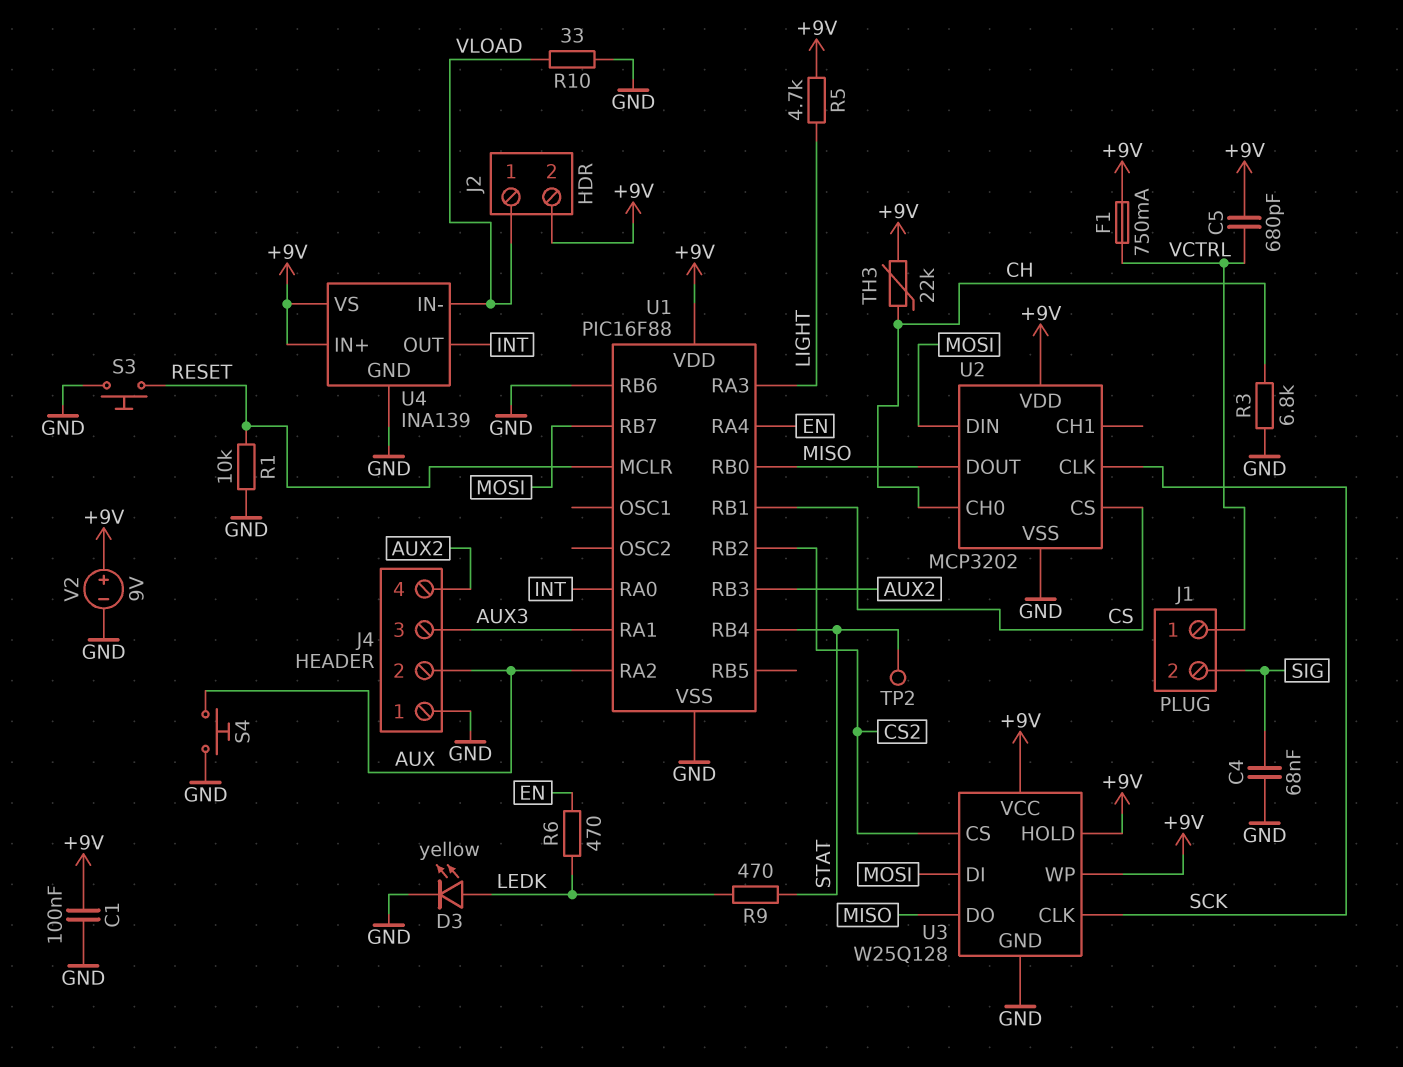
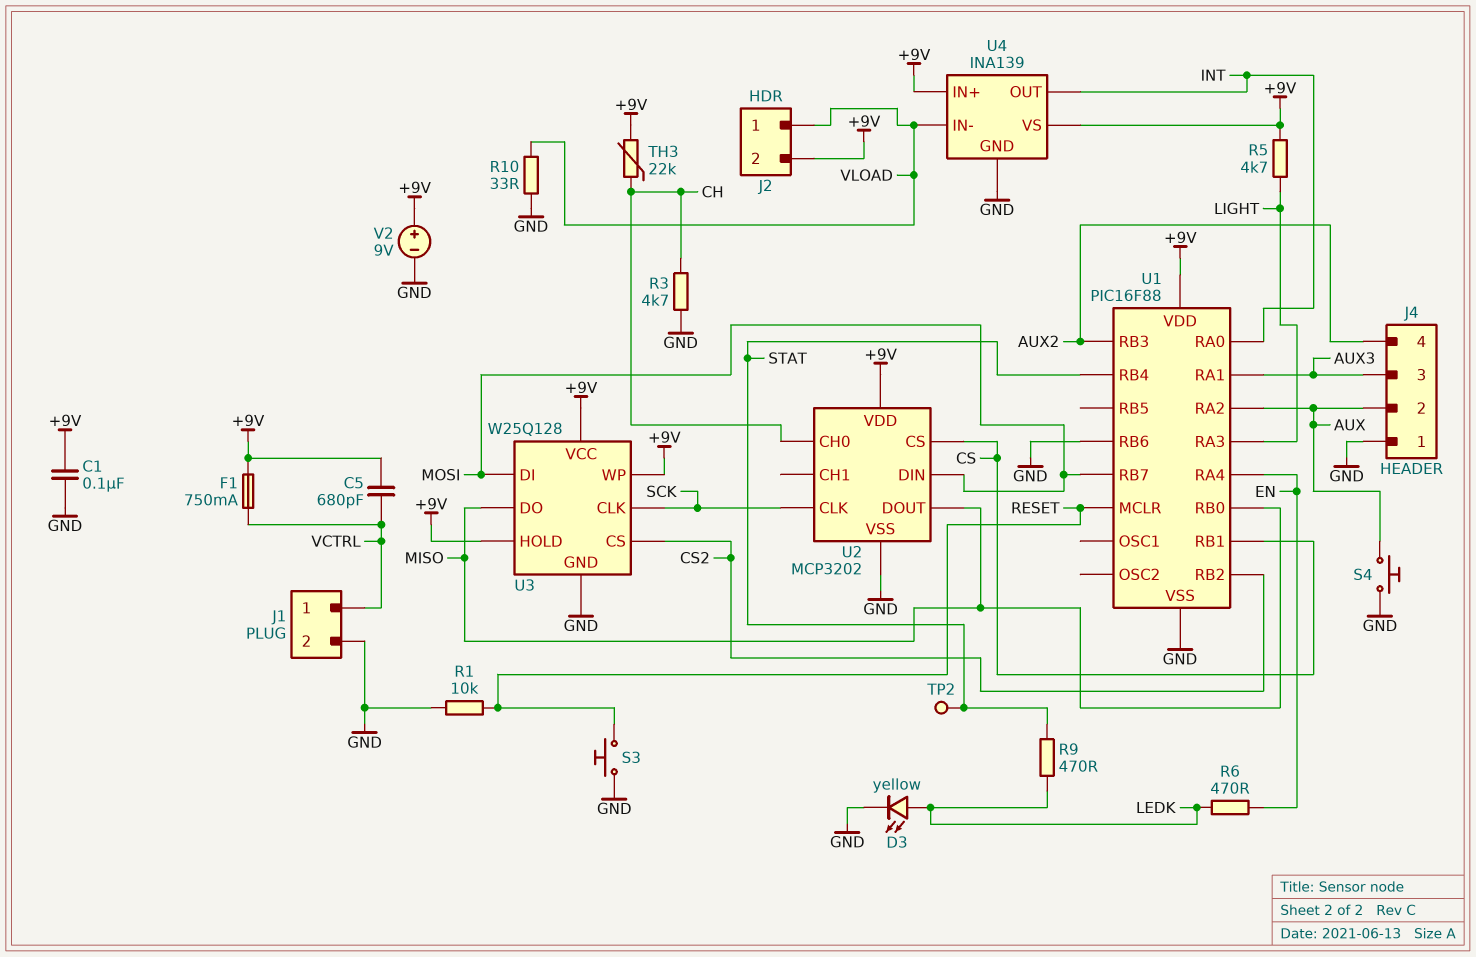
C4: 68nF (GND, SIG) -> none
J1 pin 2: SIG -> GND
R3: 6.8k (CH, GND) -> 4.7k (CH, GND)

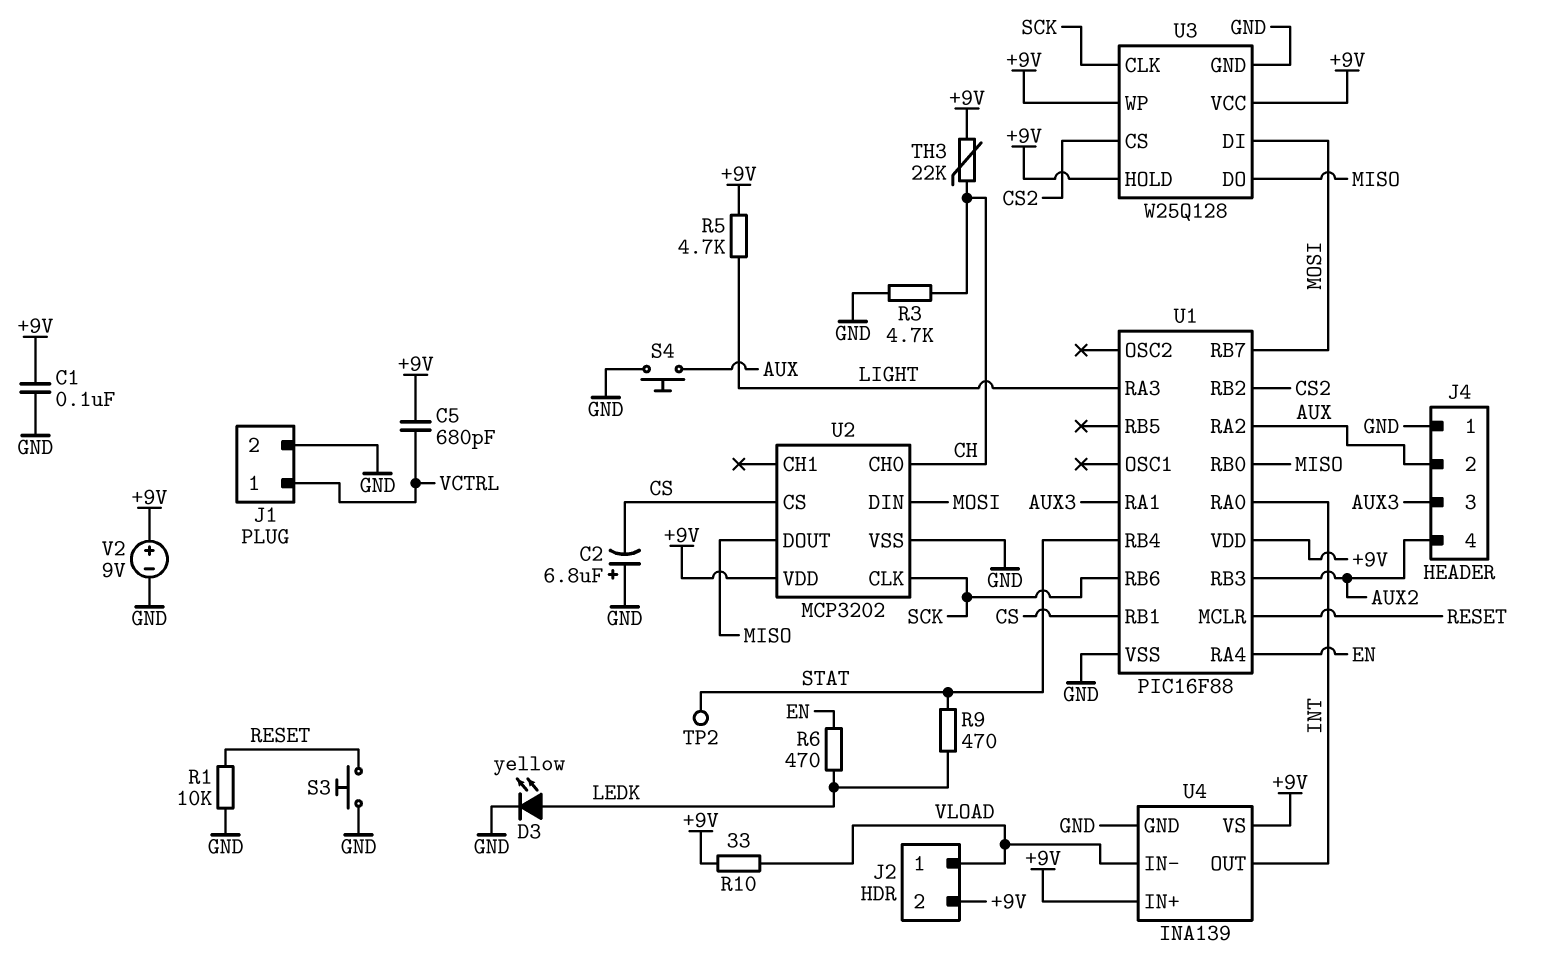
C2: none -> 6.8uF (plus GND, minus CS)
F1: 750mA (+9V, VCTRL) -> none
R10: 33 (GND, VLOAD) -> 33 (+9V, VLOAD)
U1 pin RB6: GND -> SCK

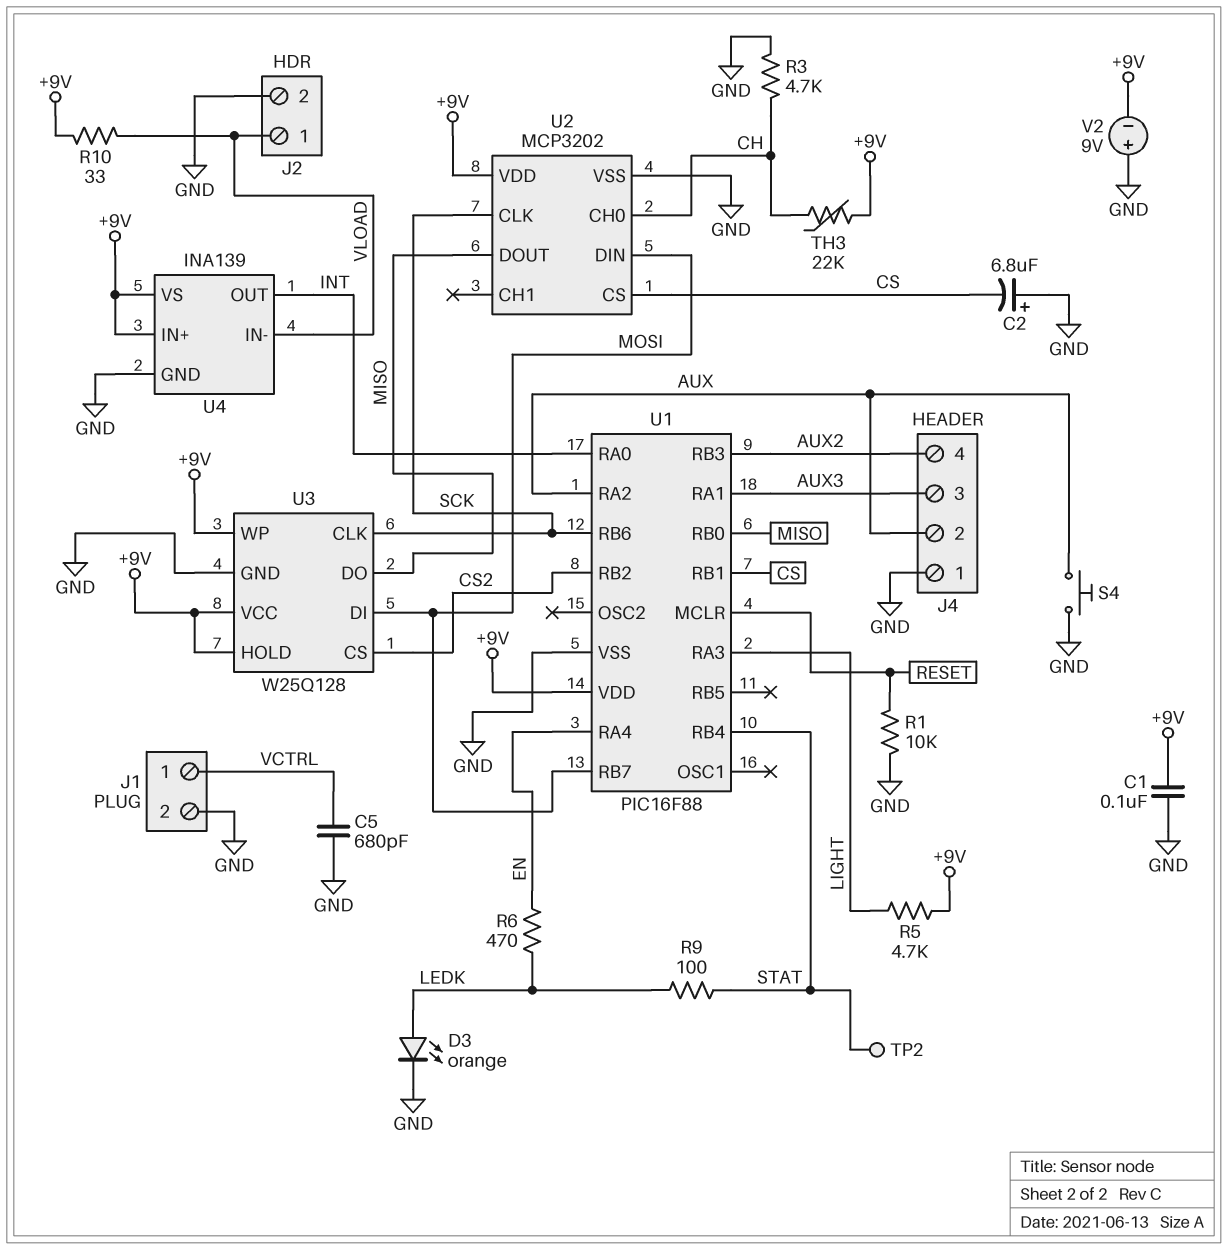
C5: 680pF (+9V, VCTRL) -> 680pF (GND, VCTRL)
D3: LED yellow (A LEDK, K GND) -> LED orange (A LEDK, K GND)
J2 pin 2: +9V -> GND
R9: 470 (LEDK, STAT) -> 100 (LEDK, STAT)
S3: button (GND, RESET) -> none
V2: 9V (plus +9V, minus GND) -> 9V (plus GND, minus +9V)

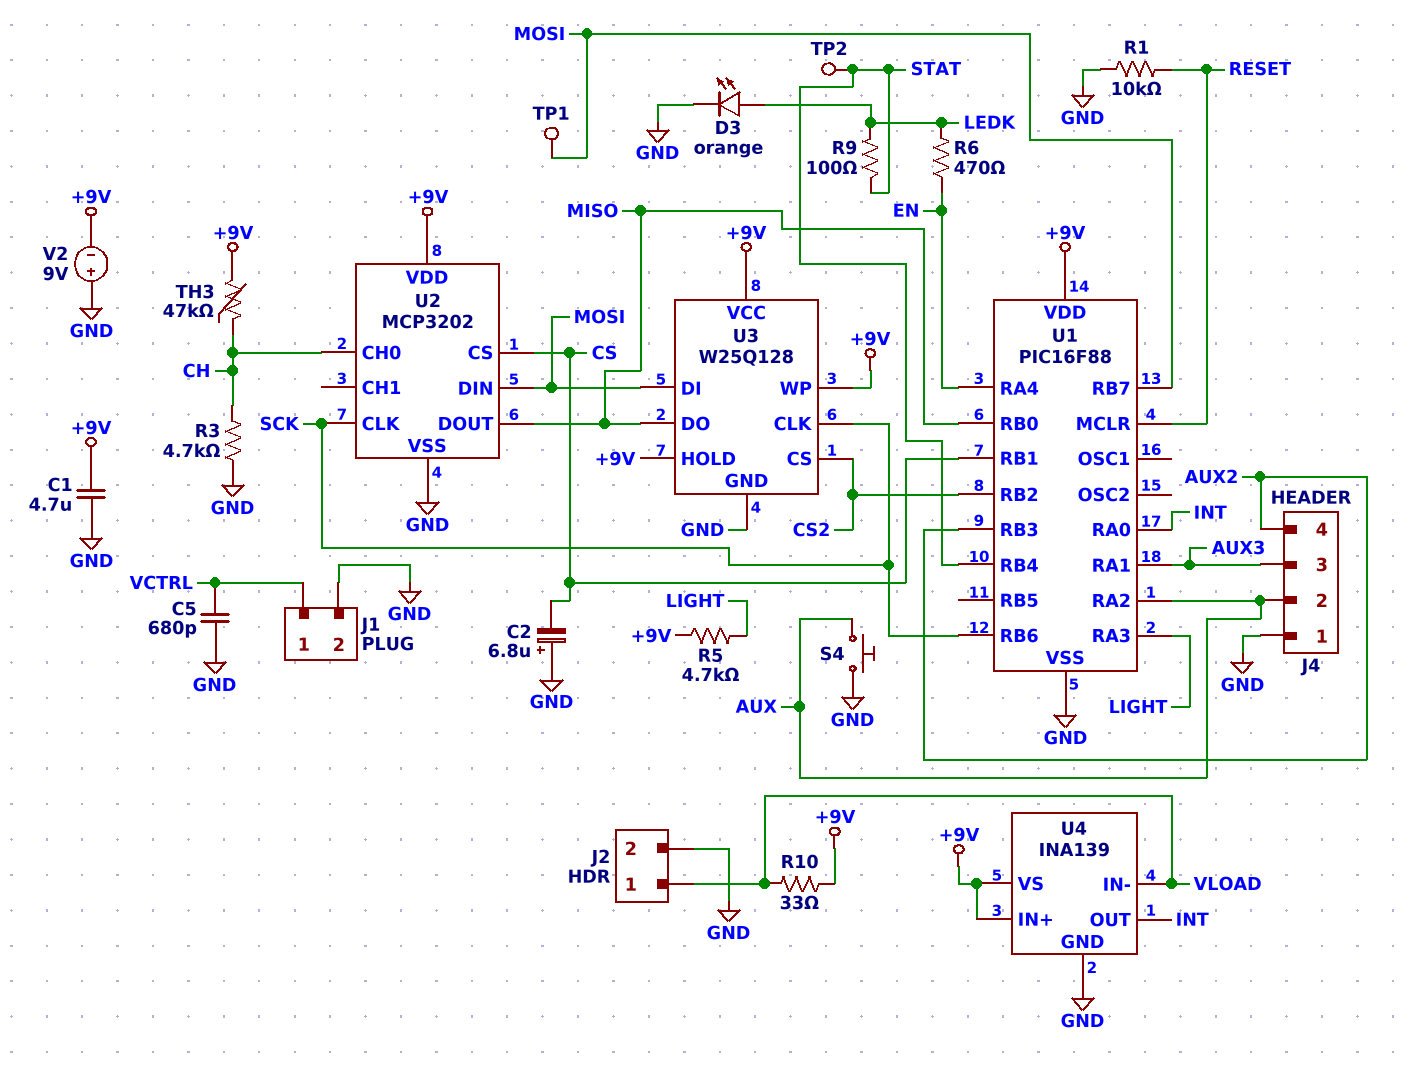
C1: 100nF (+9V, GND) -> 4.7uF (+9V, GND)
TH3: 22k (+9V, CH) -> 47k (+9V, CH)
TP1: none -> test point (MOSI)

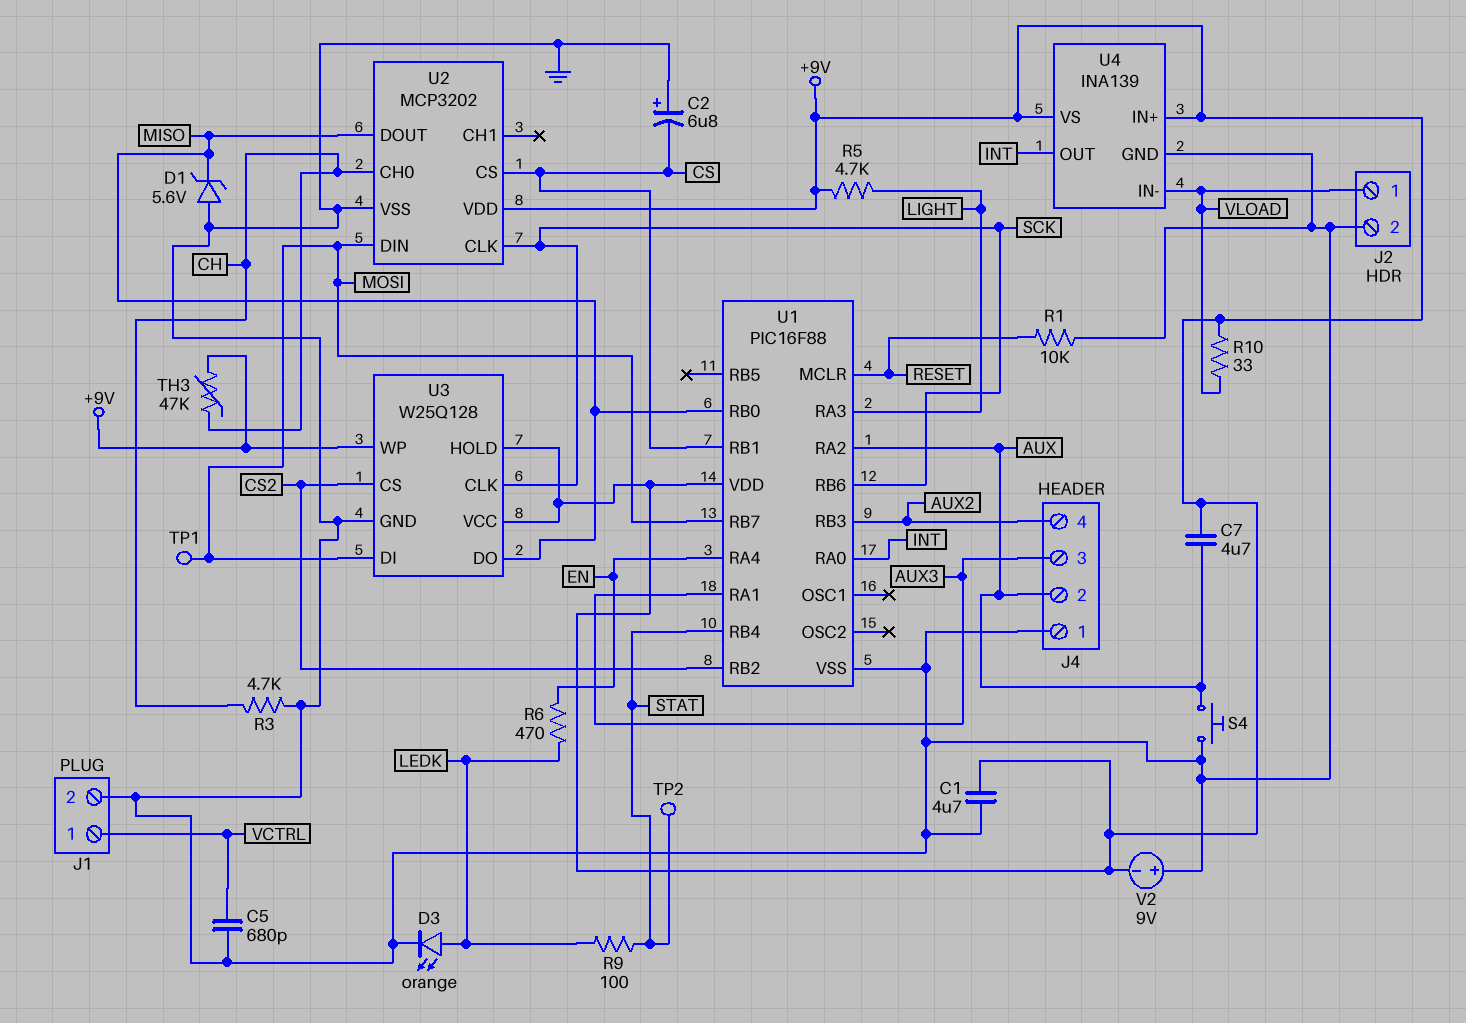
C7: none -> 4.7uF (+9V, AUX)
D1: none -> zener 5.6V (A GND, K MISO)

